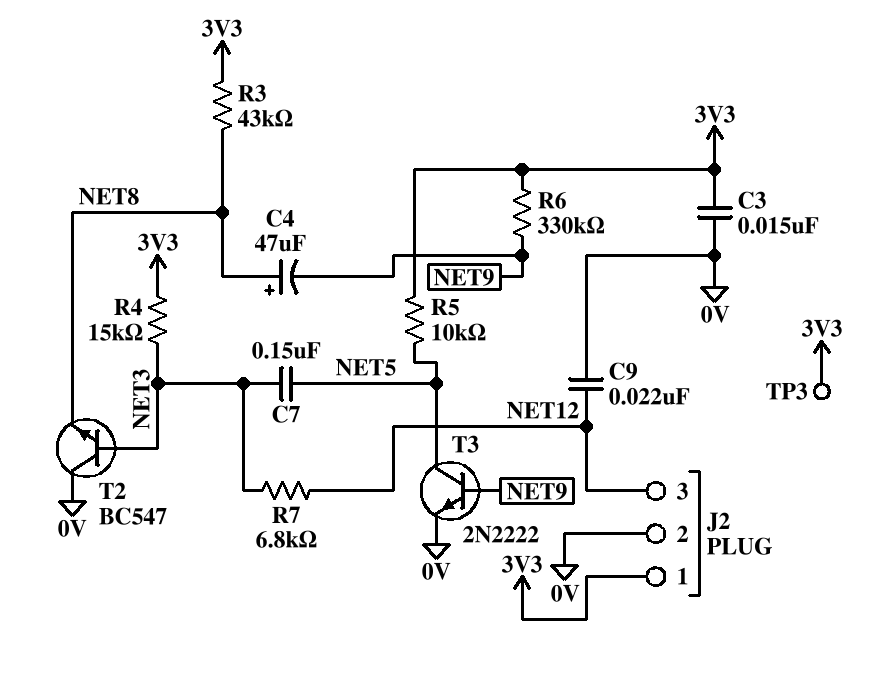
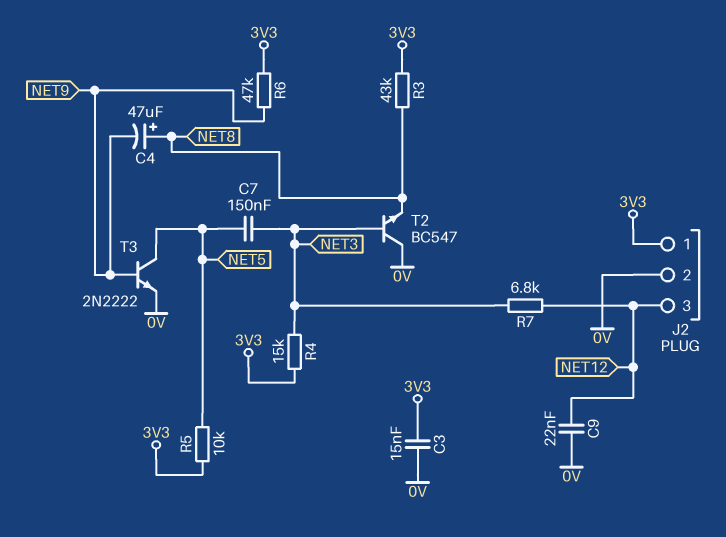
R6: 330k (3V3, NET9) -> 47k (3V3, NET9)
TP3: test point (3V3) -> none

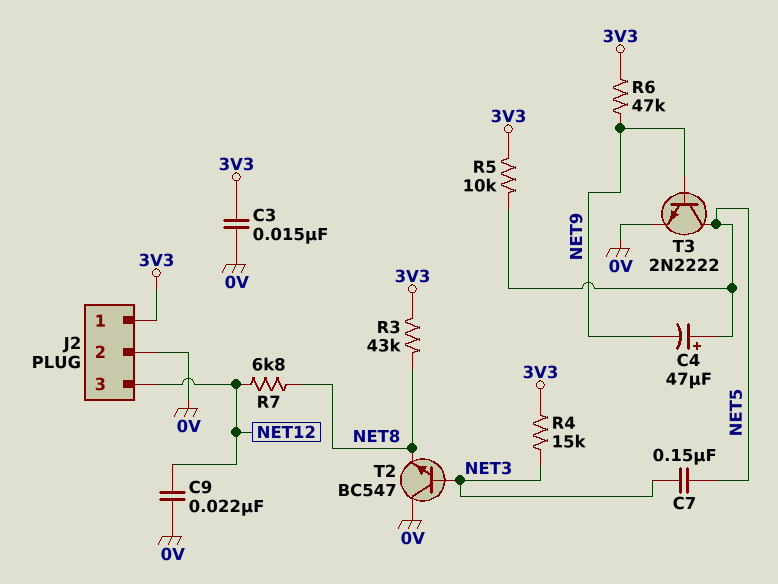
C4: 47uF (plus NET8, minus NET9) -> 47uF (plus NET5, minus NET9)
R7: 6.8k (NET3, NET12) -> 6.8k (NET8, NET12)

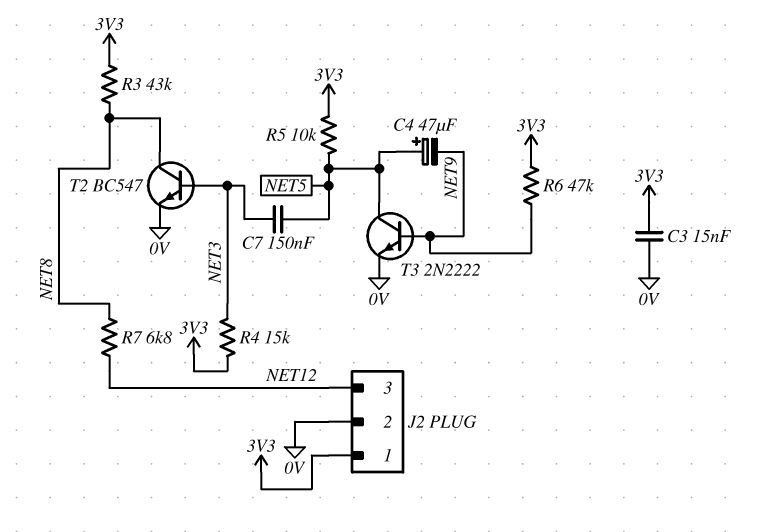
C9: 22nF (0V, NET12) -> none
T2: NPN BC547 (B NET3, C 0V, E NET8) -> NPN BC547 (B NET3, C NET8, E 0V)

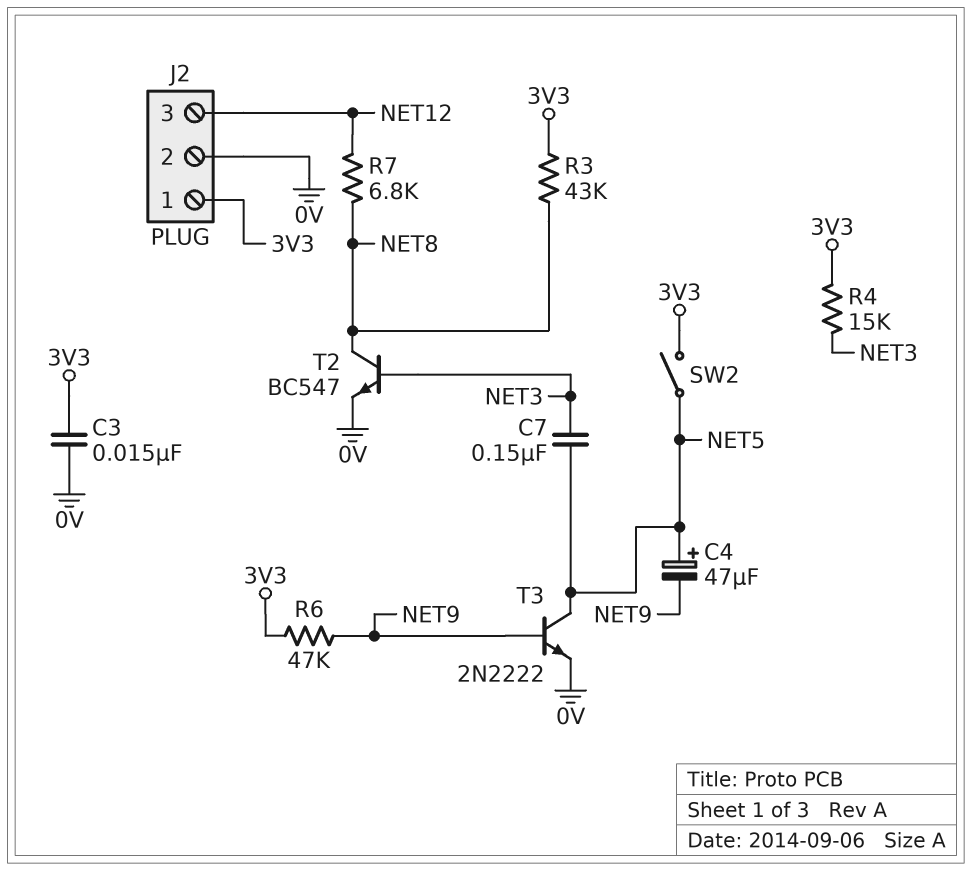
R5: 10k (3V3, NET5) -> none
SW2: none -> switch (3V3, NET5)

